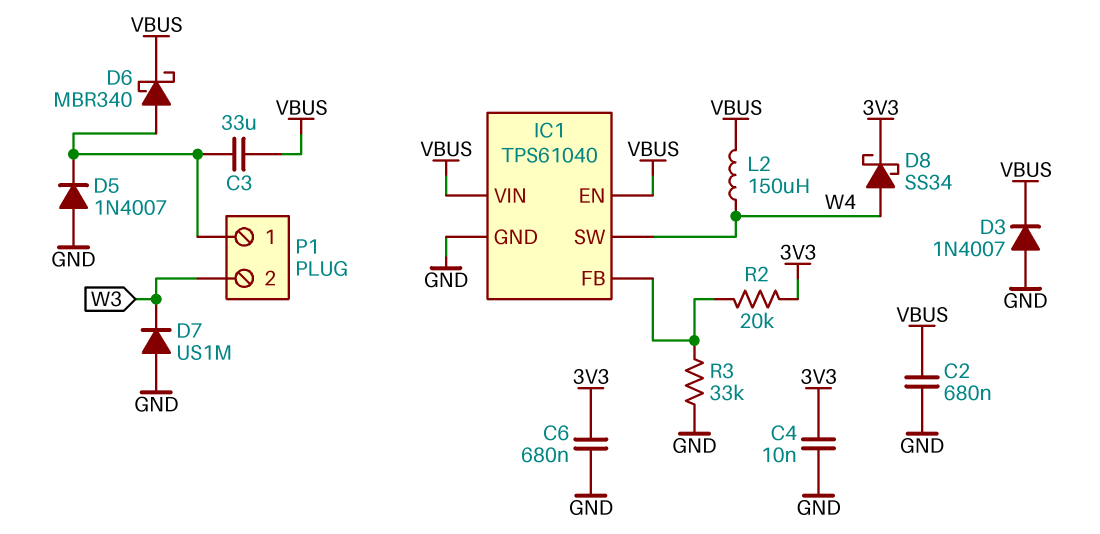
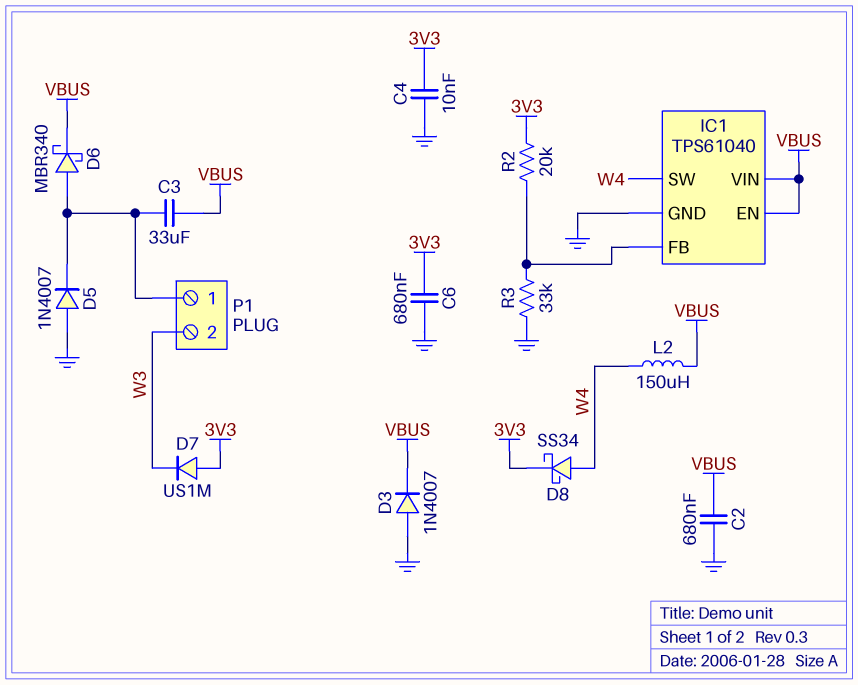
D7: diode US1M (A GND, K W3) -> diode US1M (A 3V3, K W3)

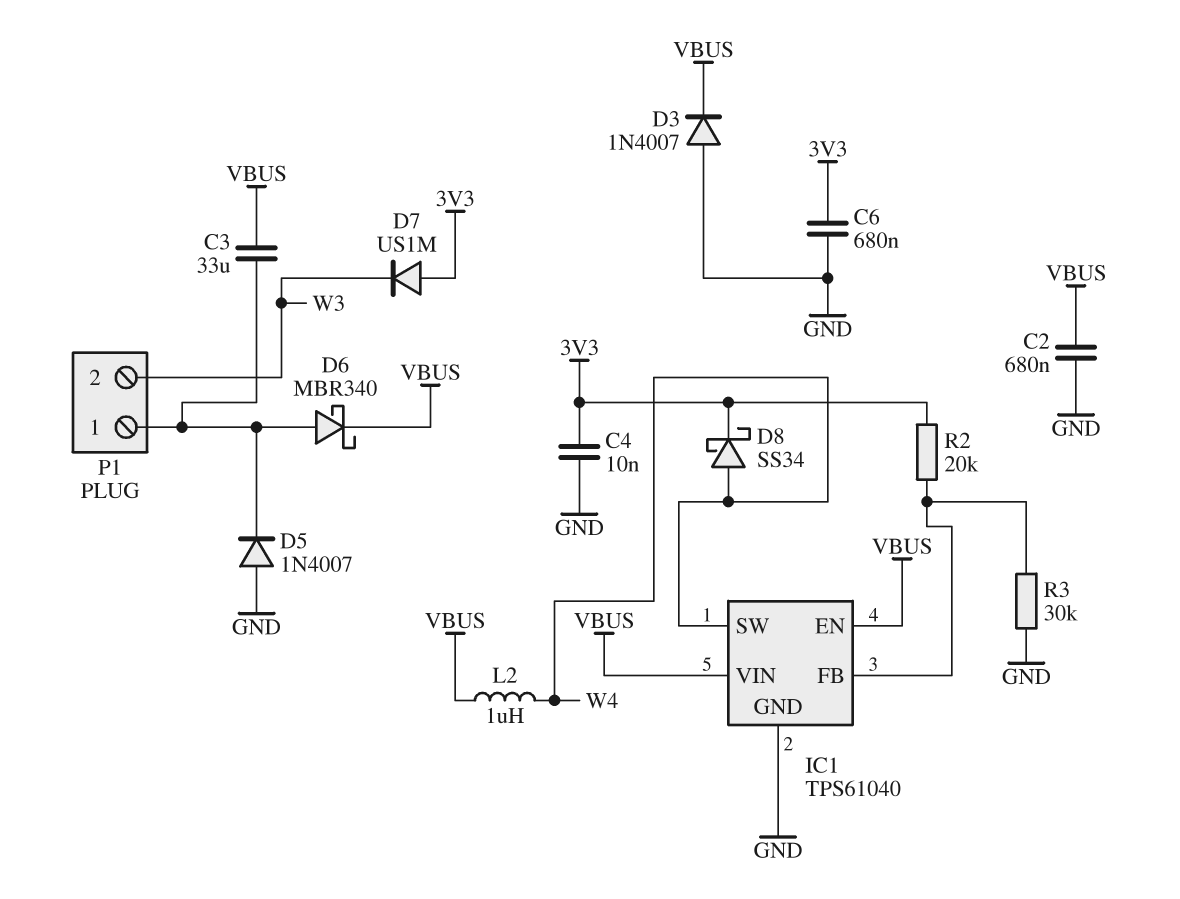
L2: 150uH (VBUS, W4) -> 1uH (VBUS, W4)
R3: 33k (GND, IC1/FB) -> 30k (GND, IC1/FB)

